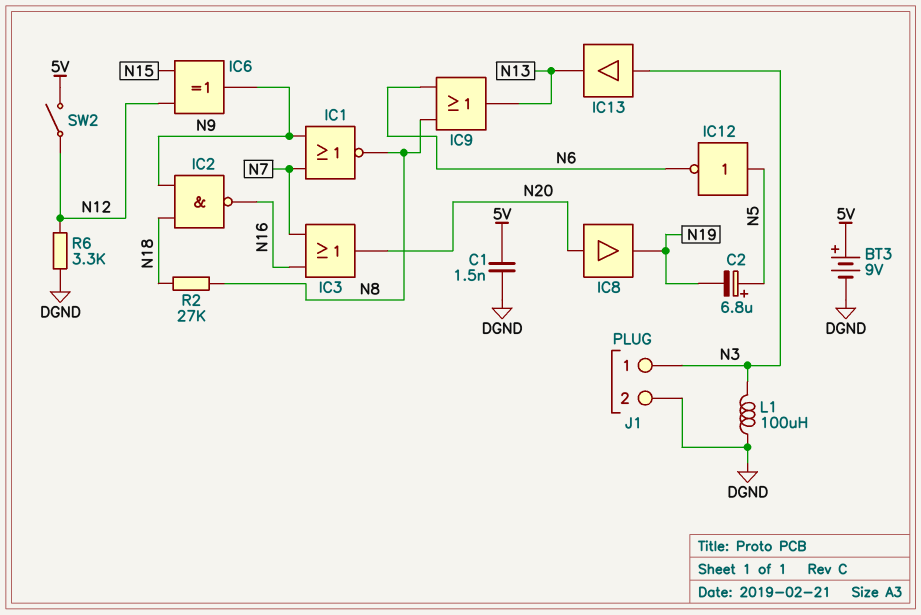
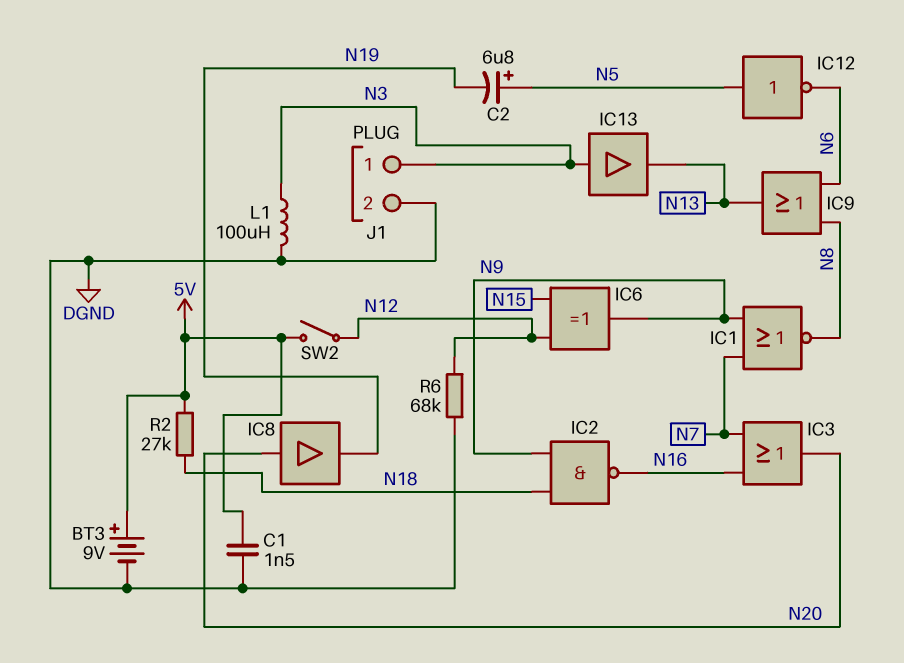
R2: 27k (N8, N18) -> 27k (5V, N18)
R6: 3.3k (DGND, N12) -> 68k (DGND, N12)

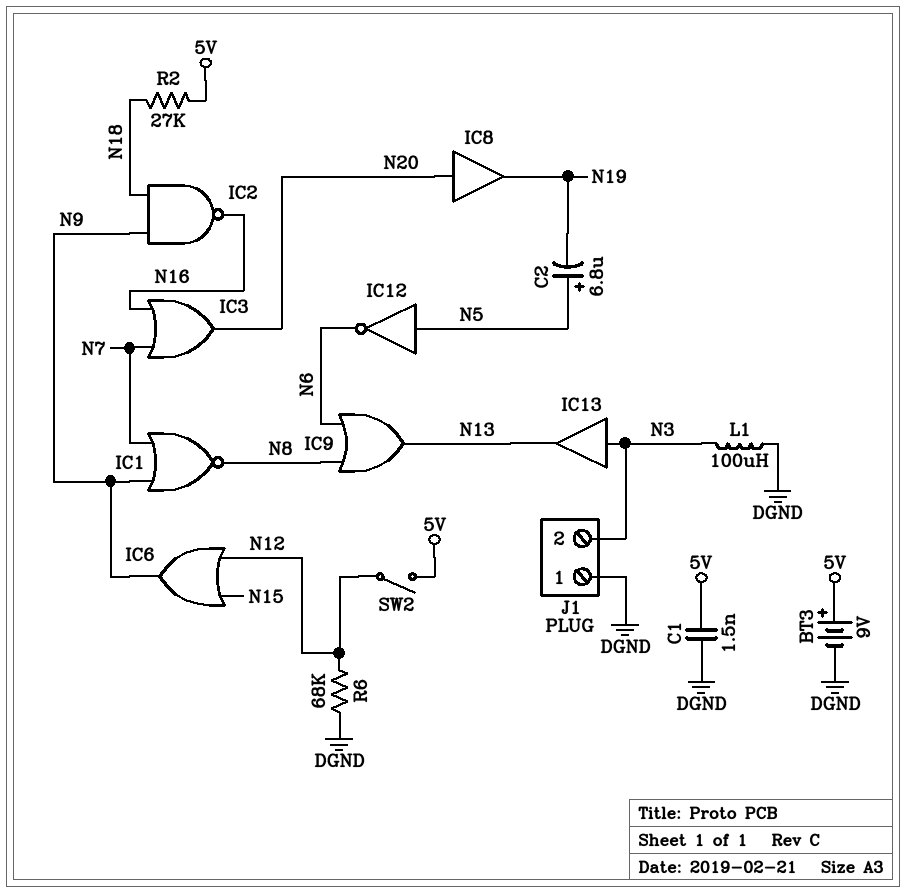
IC6: XOR (in N12, in N15, out N9) -> OR (in N12, in N15, out N9)
J1 pin 1: N3 -> DGND
J1 pin 2: DGND -> N3

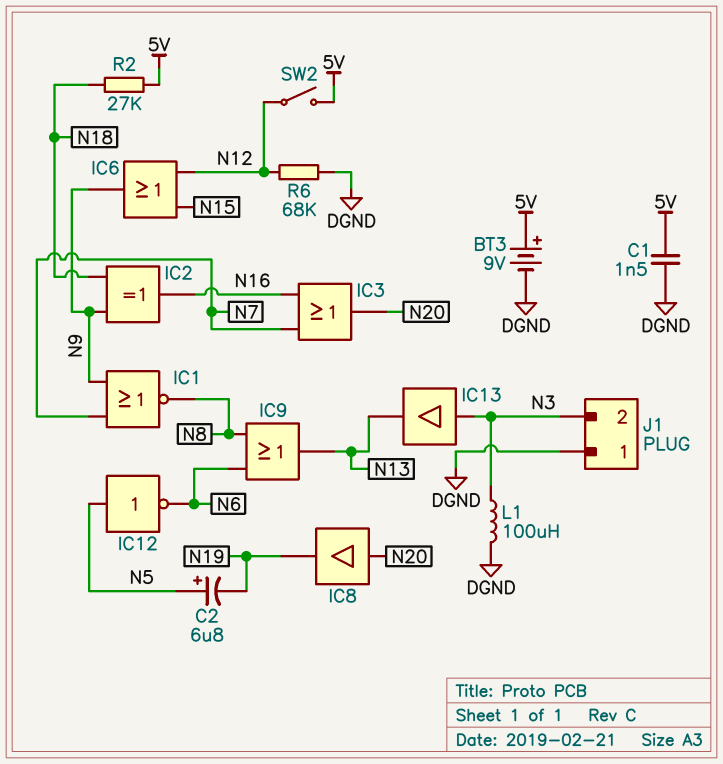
IC2: NAND (in N9, in N18, out N16) -> XOR (in N9, in N18, out N16)

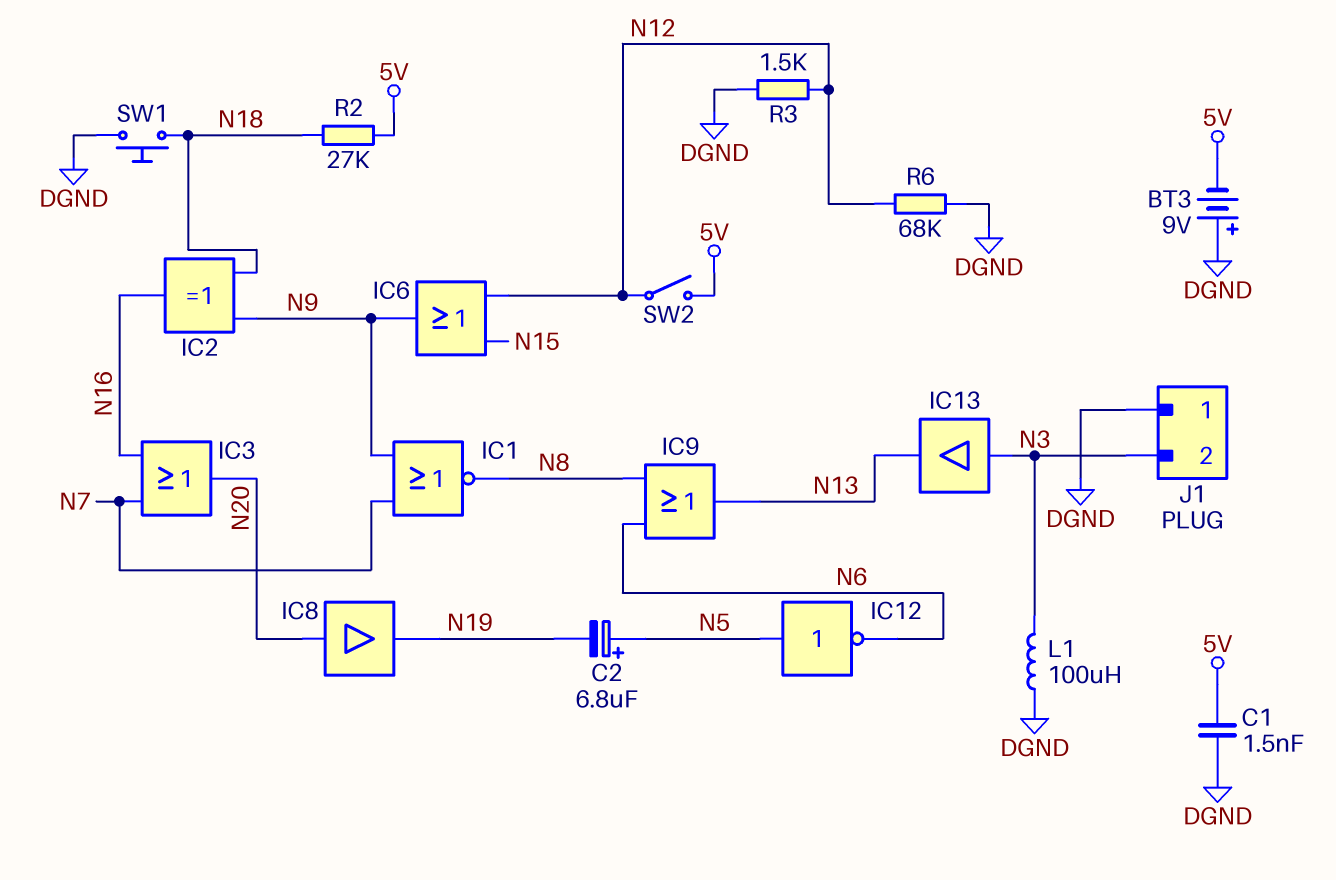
BT3: 9V (plus 5V, minus DGND) -> 9V (plus DGND, minus 5V)
R3: none -> 1.5k (DGND, N12)
SW1: none -> button (DGND, N18)

